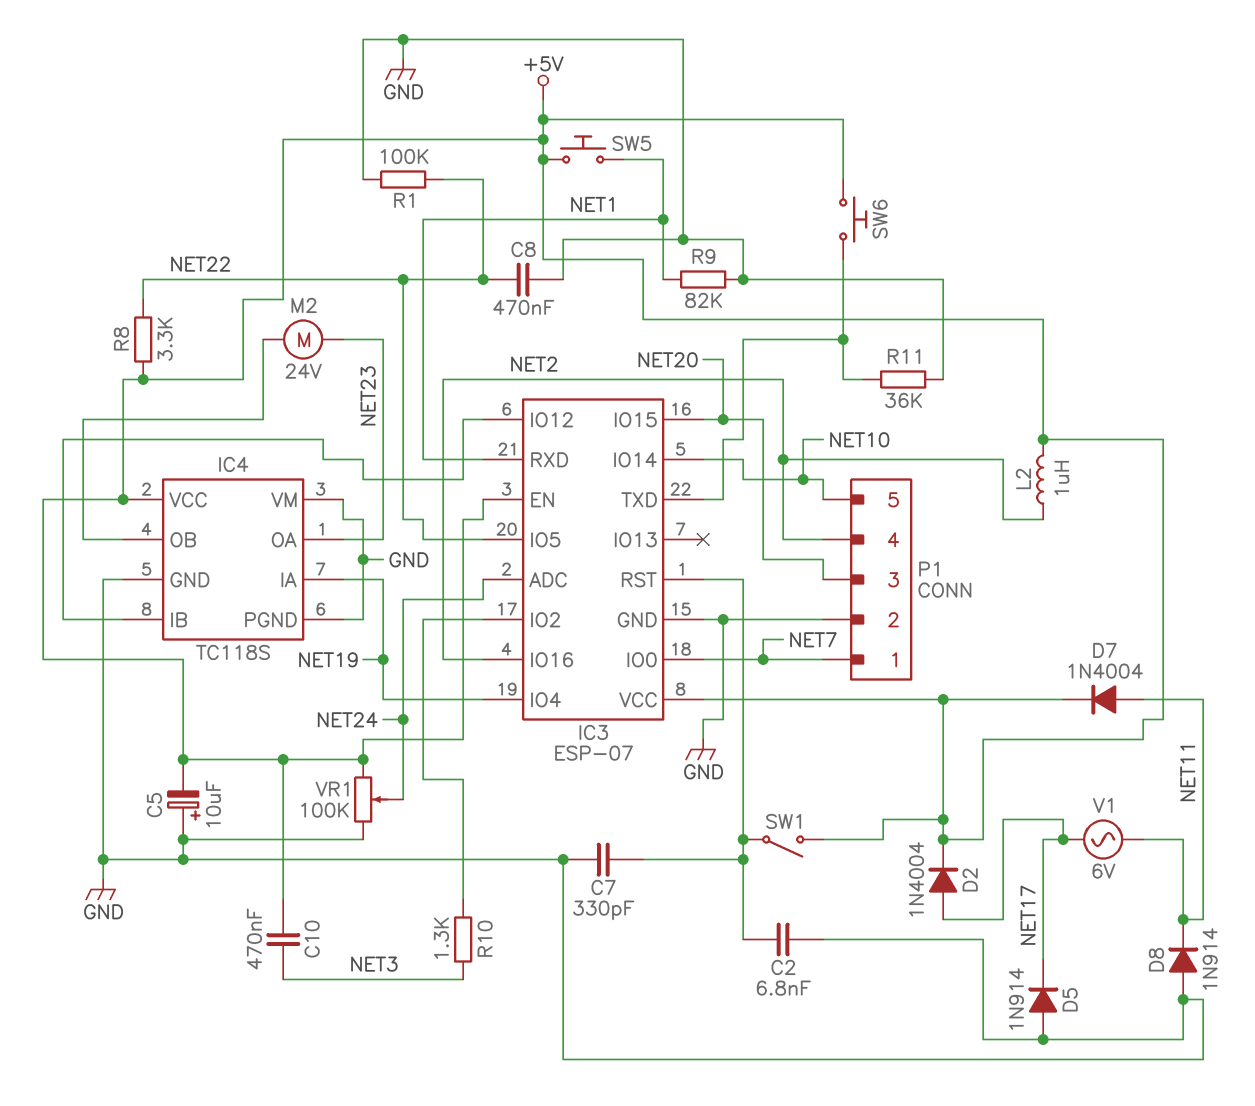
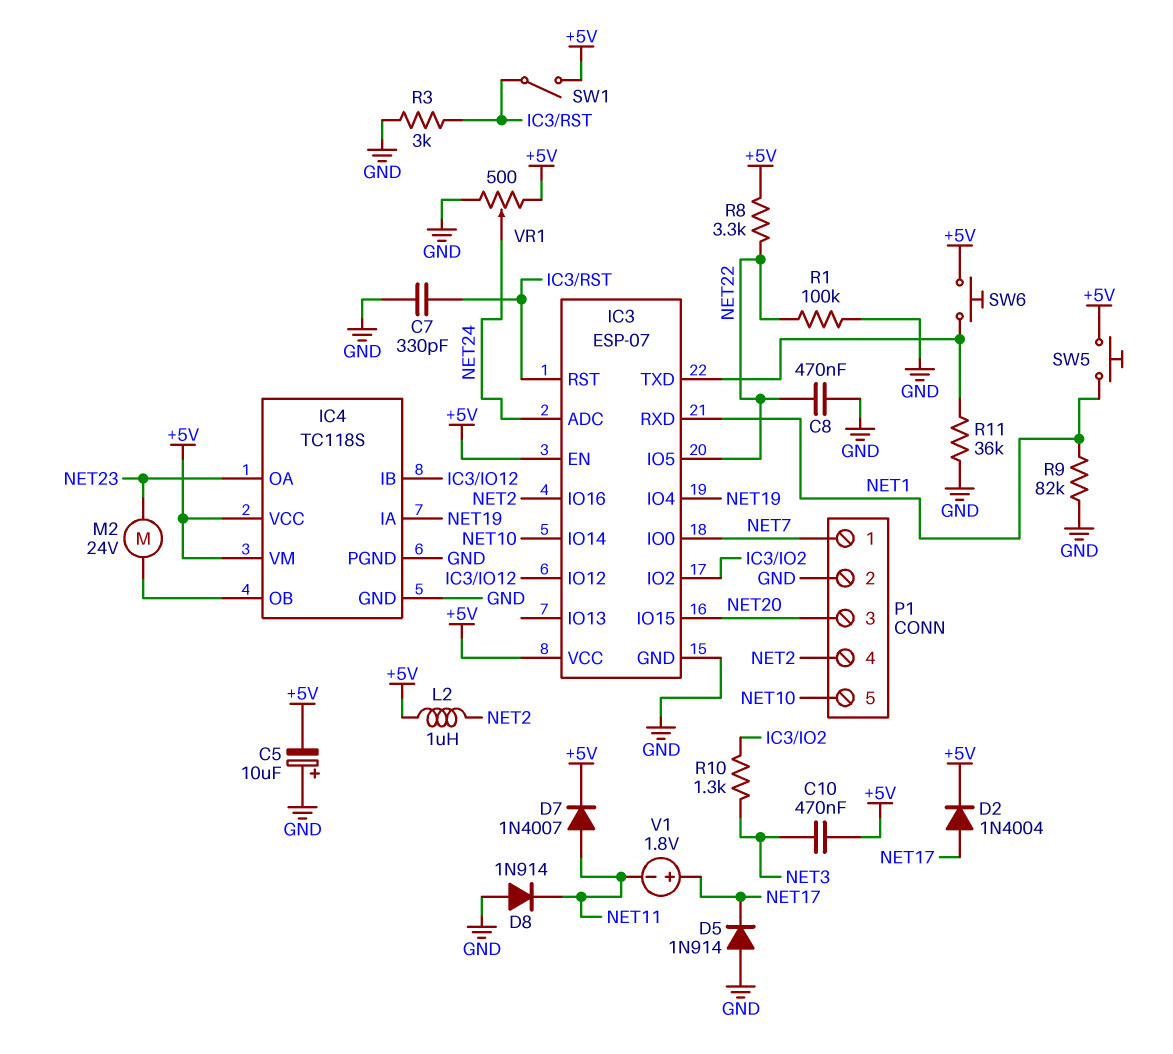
C2: 6.8nF (GND, IC3/RST) -> none
D7: diode 1N4004 (A NET11, K +5V) -> diode 1N4007 (A NET11, K +5V)
IC4 pin VM: GND -> +5V
R3: none -> 3k (GND, IC3/RST)
V1: AC 6V (NET11, NET17) -> 1.8V (plus NET17, minus NET11)
VR1: 100k (+5V, GND, wiper NET24) -> 500 (+5V, GND, wiper NET24)

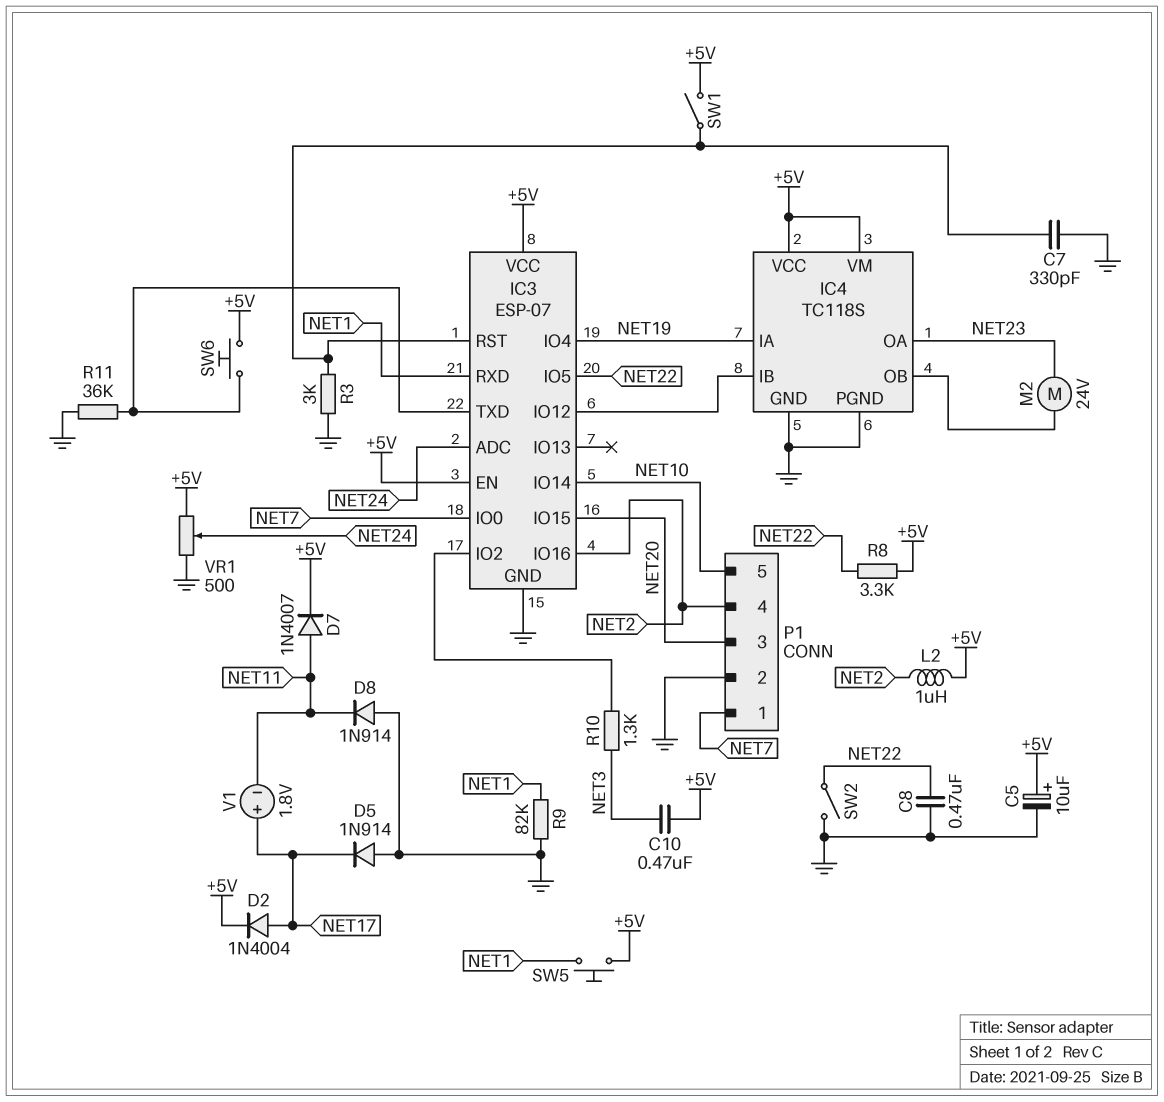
C5: 10uF (plus GND, minus +5V) -> 10uF (plus +5V, minus GND)
R1: 100k (GND, NET22) -> none
SW2: none -> switch (GND, NET22)

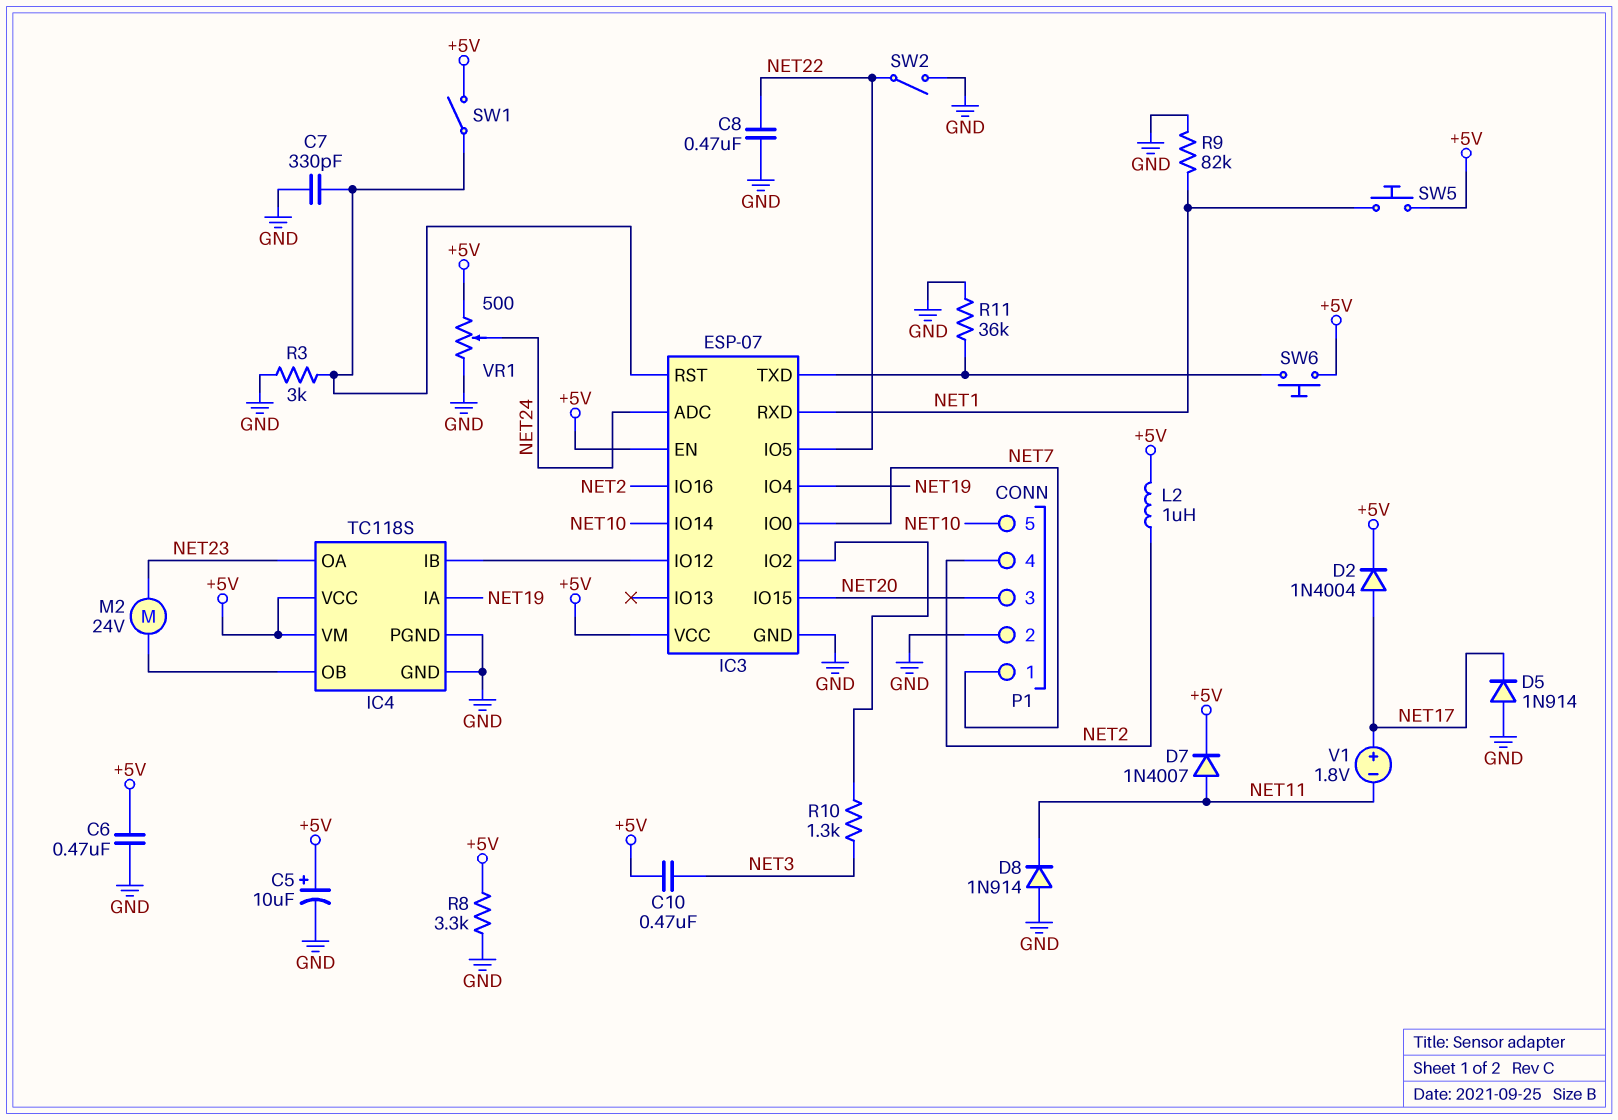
C6: none -> 470nF (+5V, GND)
R8: 3.3k (+5V, NET22) -> 3.3k (+5V, GND)

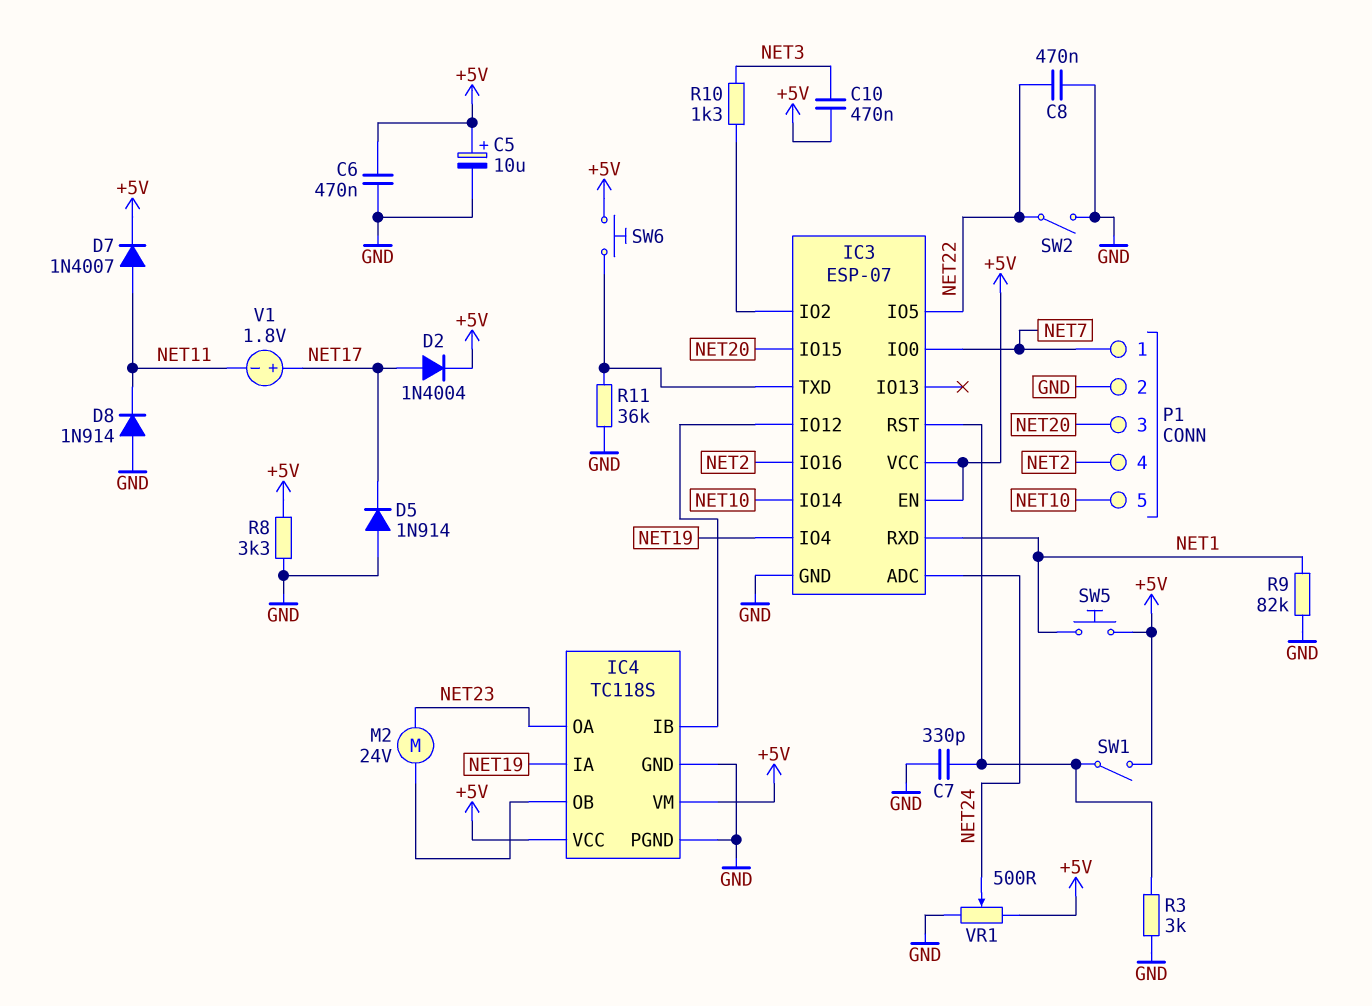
L2: 1uH (+5V, NET2) -> none

